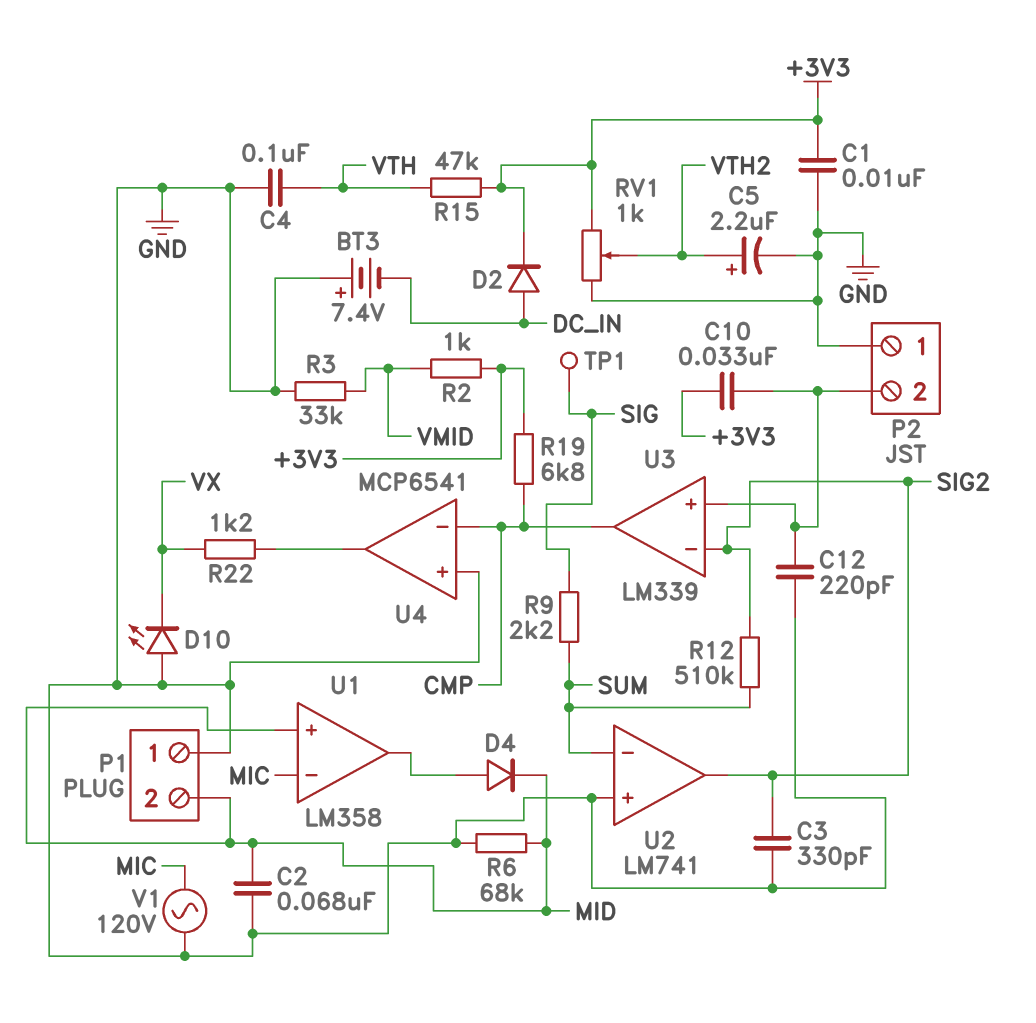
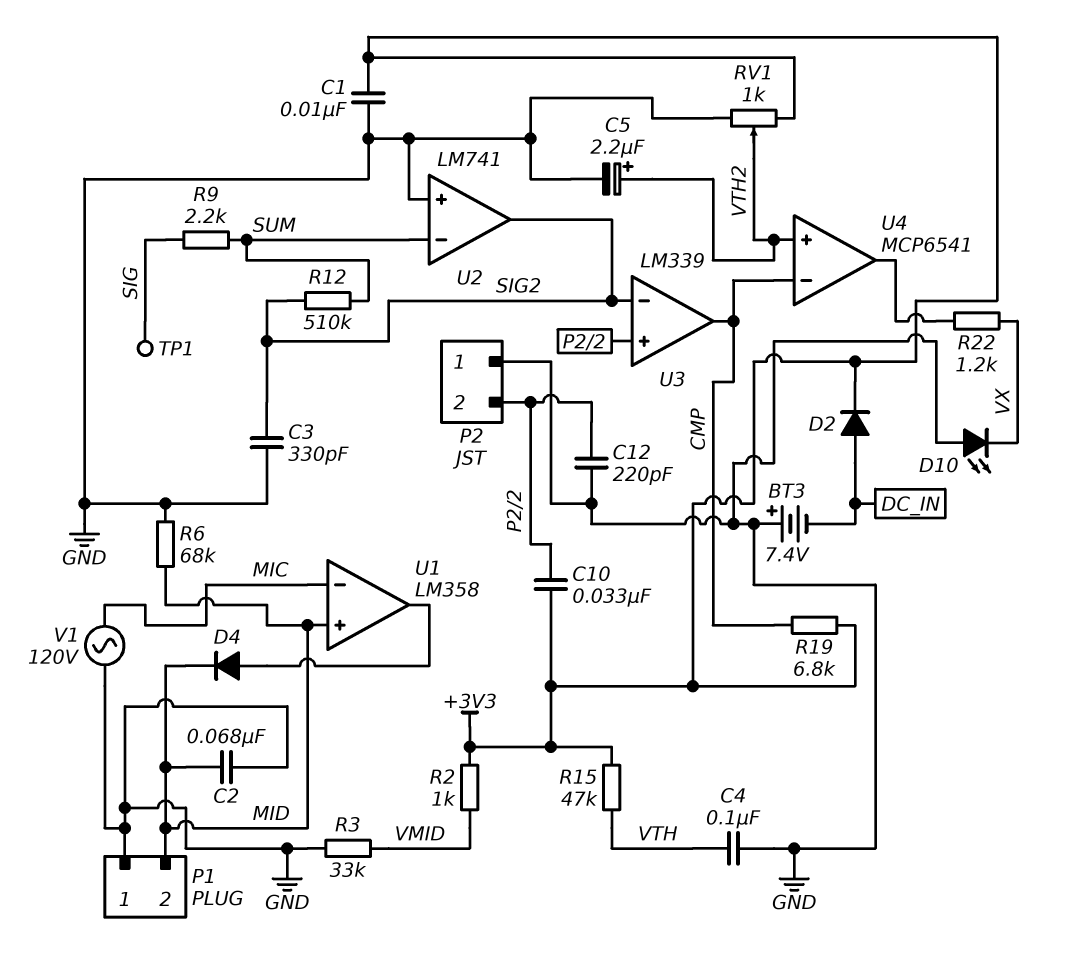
U4 pin in+: GND -> VTH2

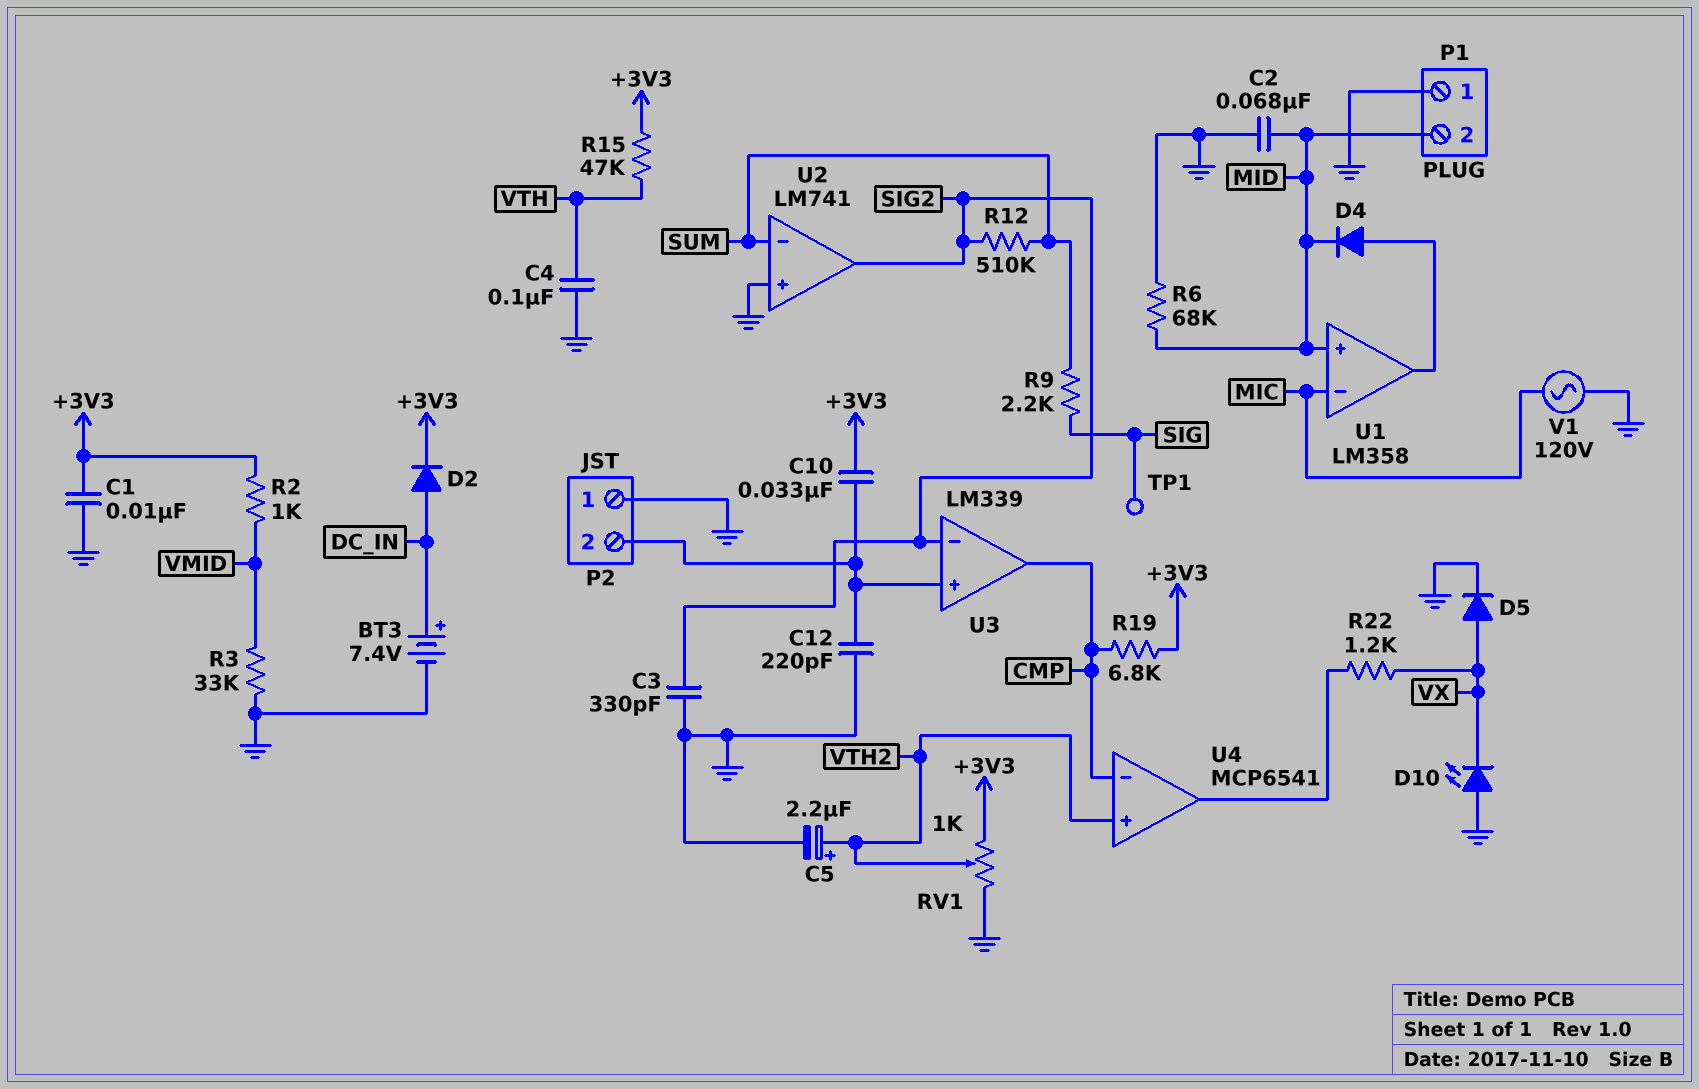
BT3: 7.4V (plus GND, minus DC_IN) -> 7.4V (plus DC_IN, minus GND)
D5: none -> diode (A VX, K GND)

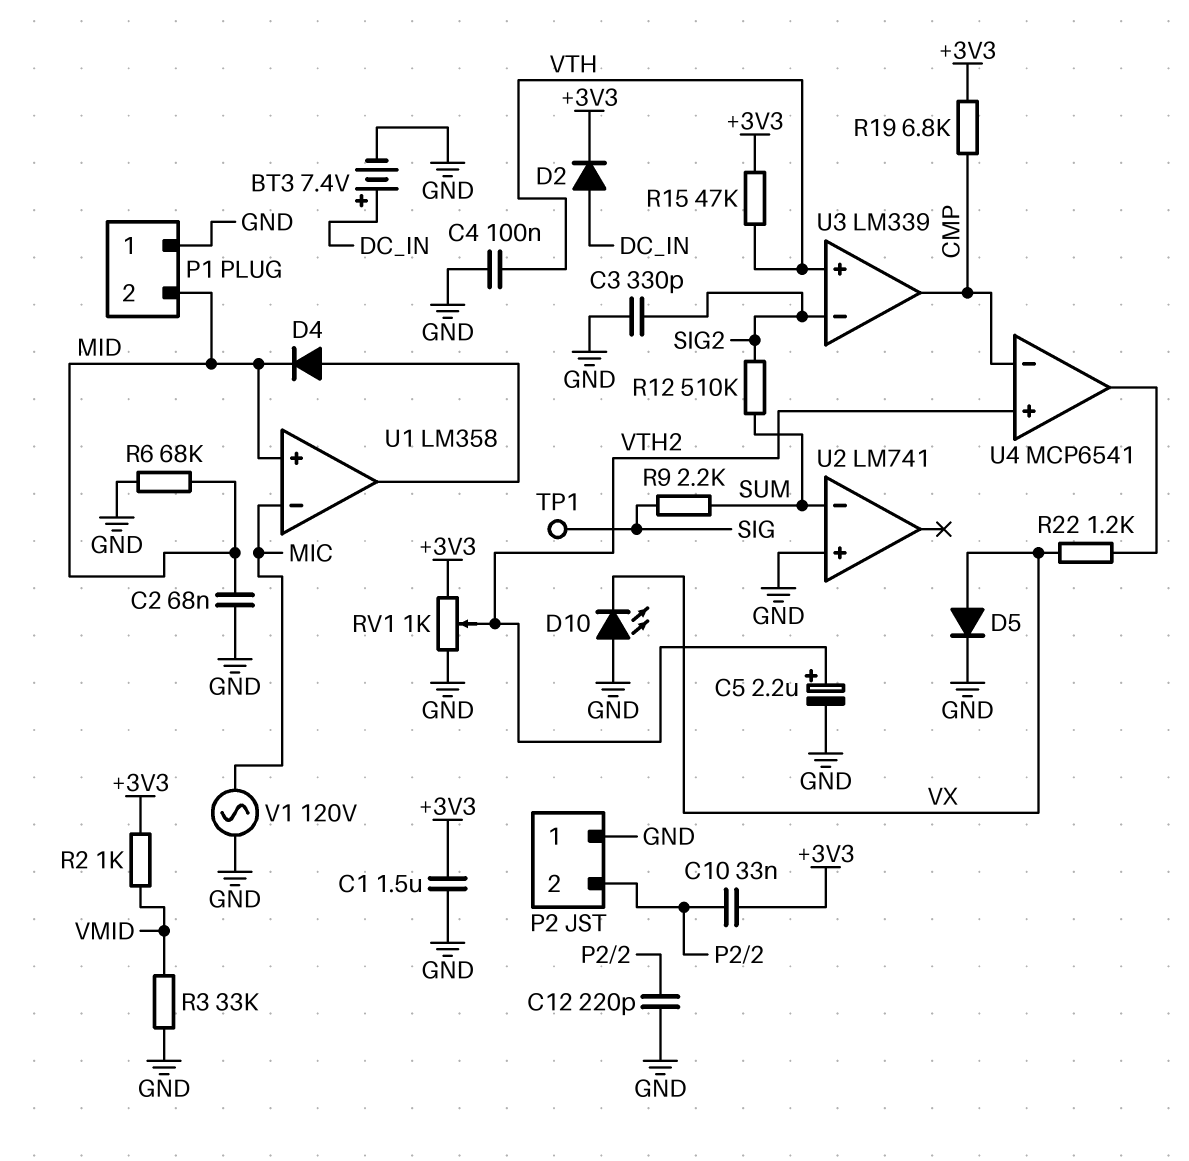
C1: 10nF (+3V3, GND) -> 1.5uF (+3V3, GND)
U2 pin out: SIG2 -> none
U3 pin in+: P2/2 -> VTH

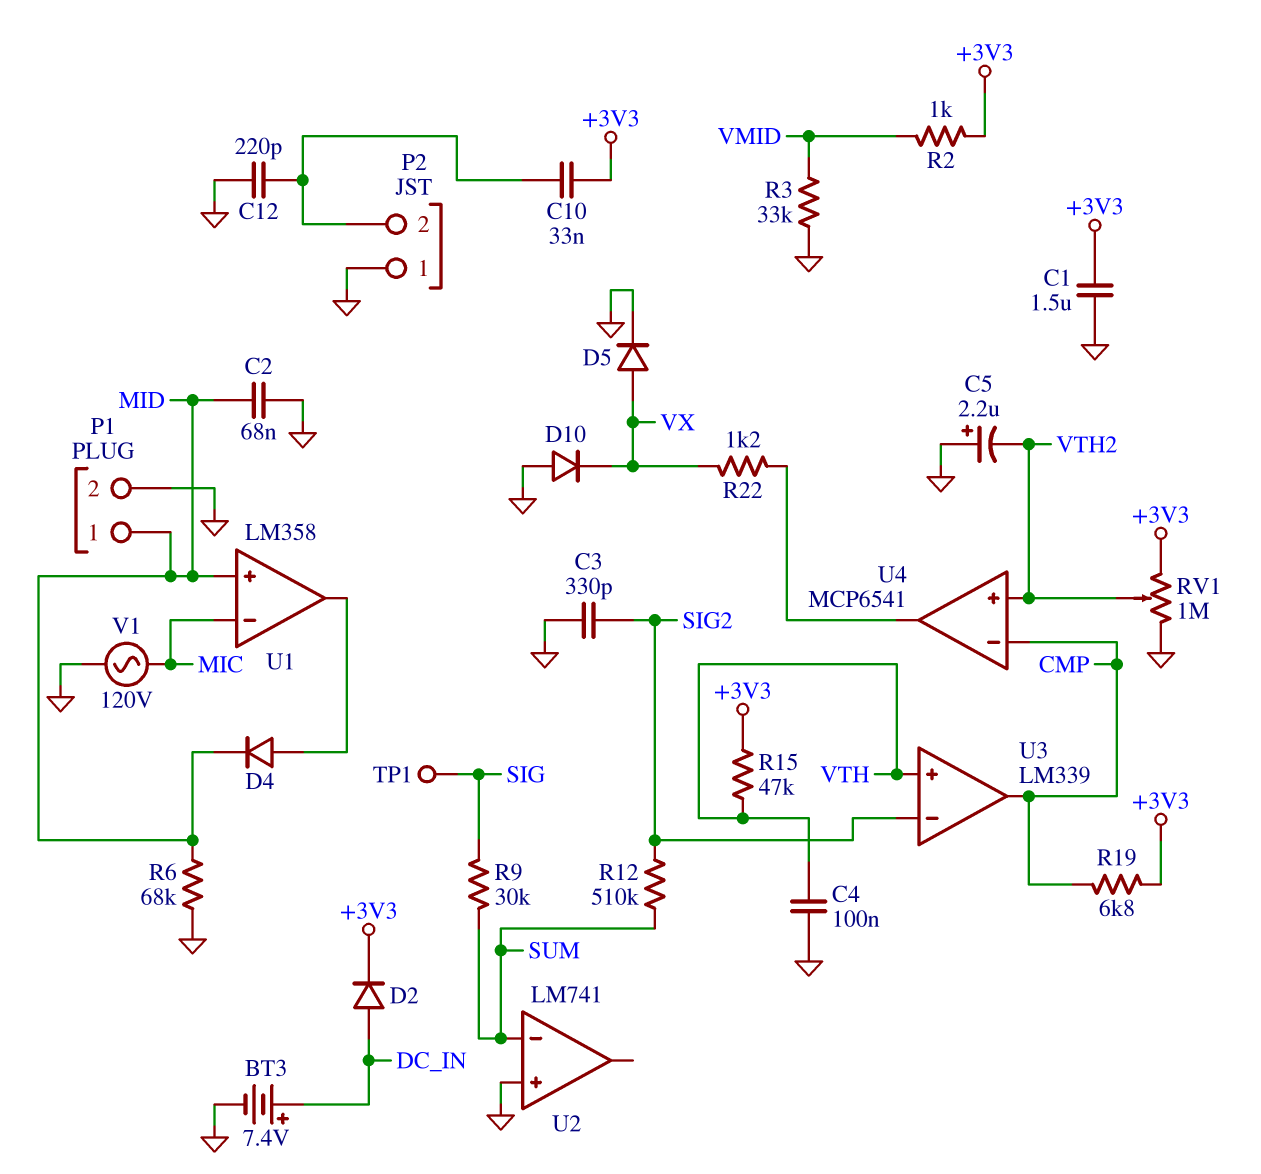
C5: 2.2uF (plus VTH2, minus GND) -> 2.2uF (plus GND, minus VTH2)
D10: LED (A GND, K VX) -> diode (A GND, K VX)
P1 pin 1: GND -> MID
P1 pin 2: MID -> GND
R9: 2.2k (SIG, SUM) -> 30k (SIG, SUM)
RV1: 1k (+3V3, GND, wiper VTH2) -> 1M (+3V3, GND, wiper VTH2)

